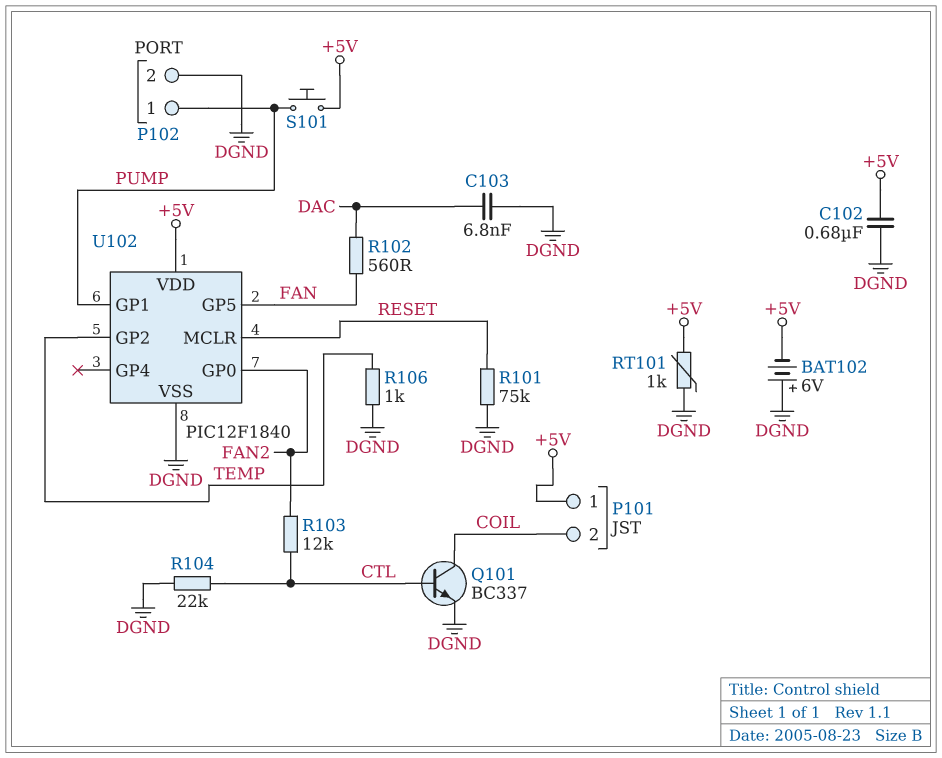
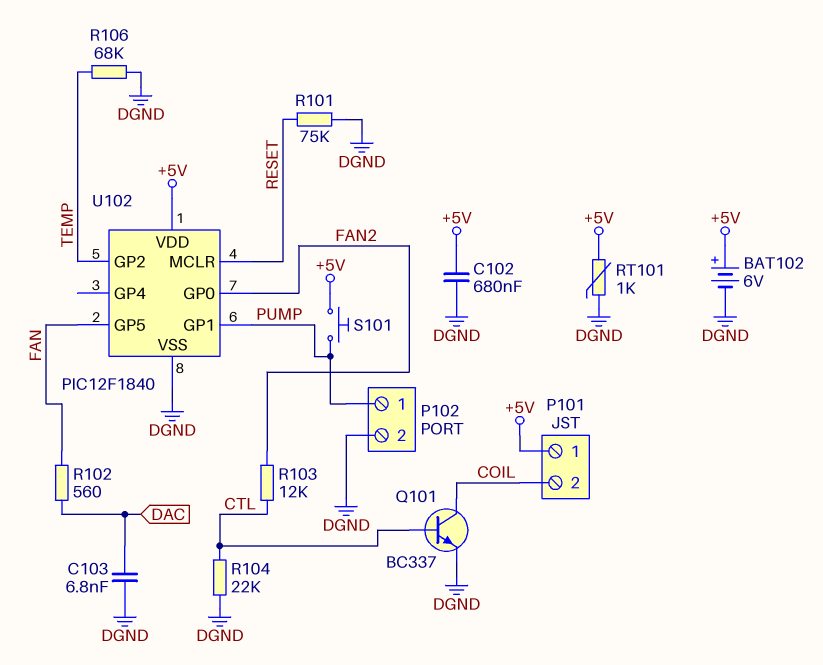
BAT102: 6V (plus DGND, minus +5V) -> 6V (plus +5V, minus DGND)
R106: 1k (DGND, TEMP) -> 68k (DGND, TEMP)

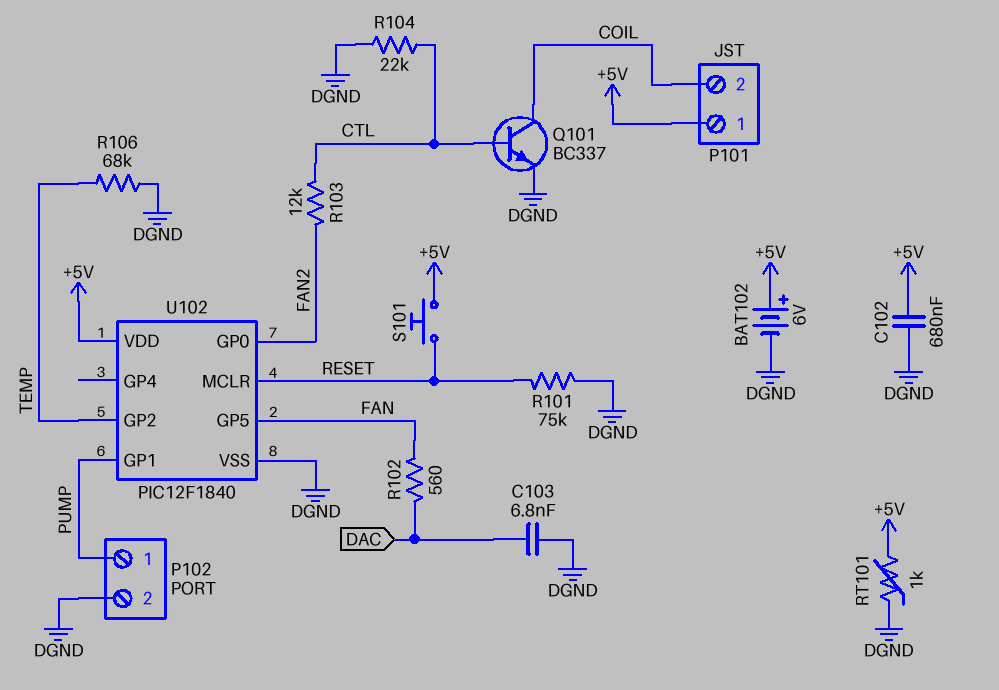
S101: button (+5V, PUMP) -> button (+5V, RESET)

